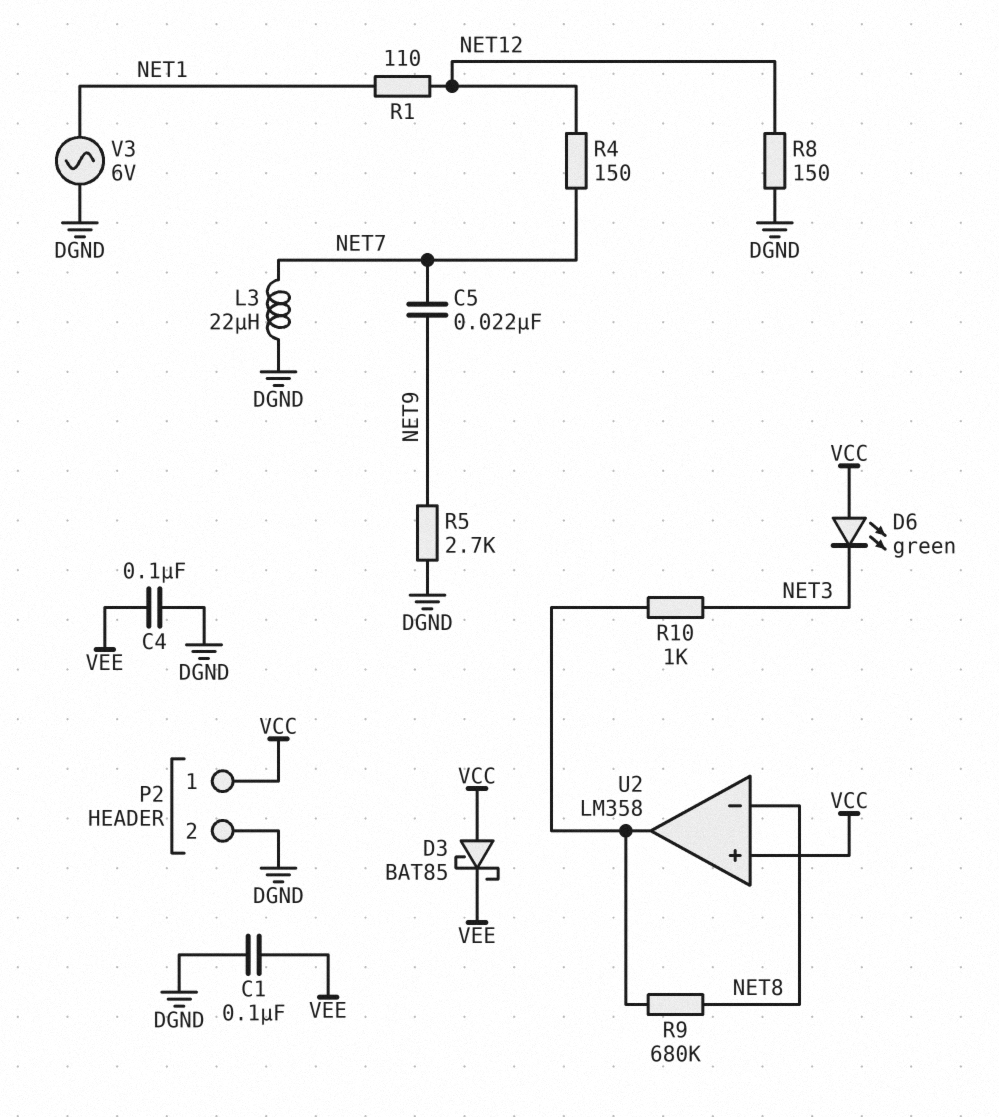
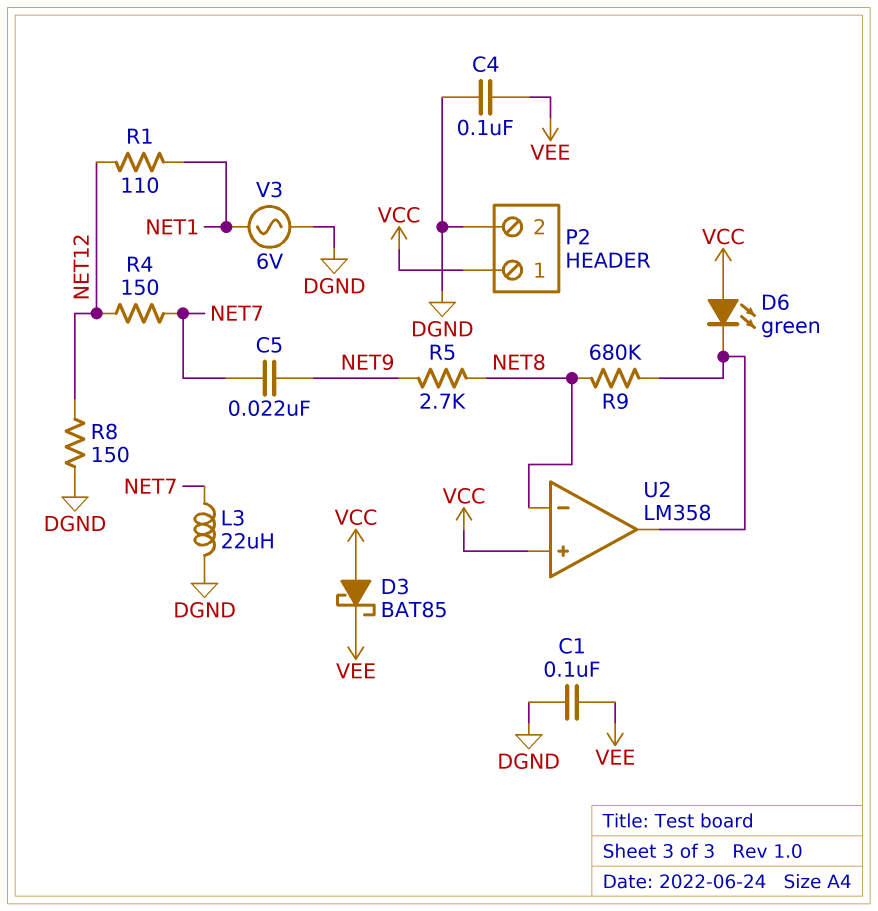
D6: LED green (A VCC, K NET3) -> LED green (A VCC, K U2/out)
R5: 2.7k (DGND, NET9) -> 2.7k (NET8, NET9)
R10: 1k (NET3, U2/out) -> none

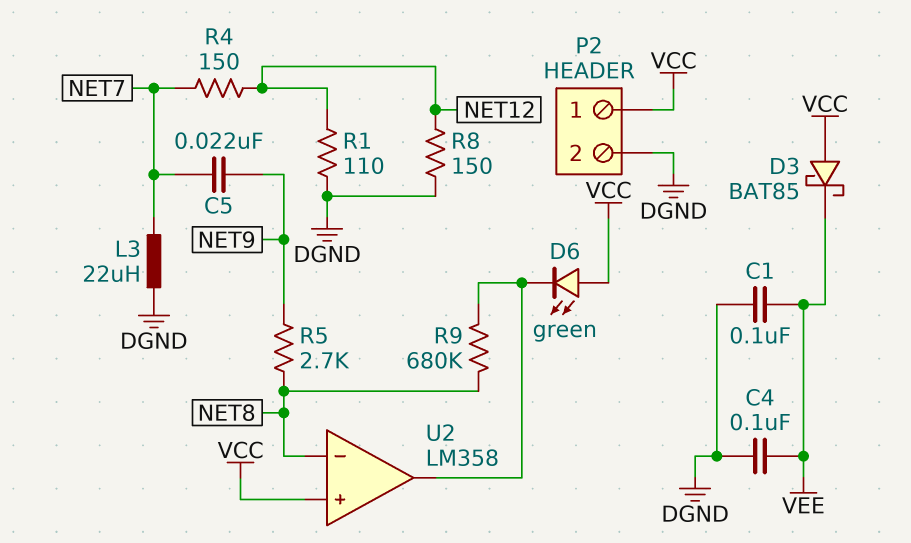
R1: 110 (NET1, NET12) -> 110 (DGND, NET12)
V3: AC 6V (DGND, NET1) -> none

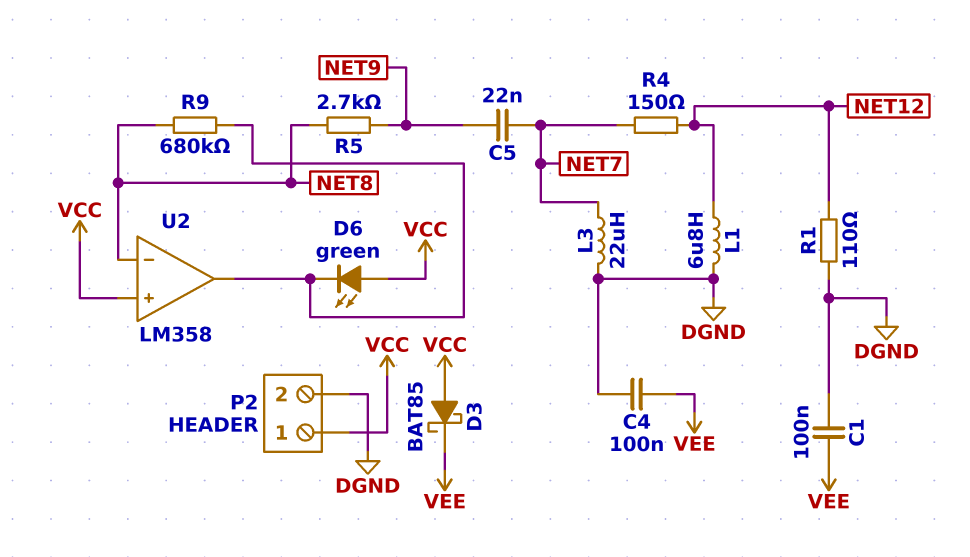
L1: none -> 6.8uH (DGND, NET12)
R8: 150 (DGND, NET12) -> none

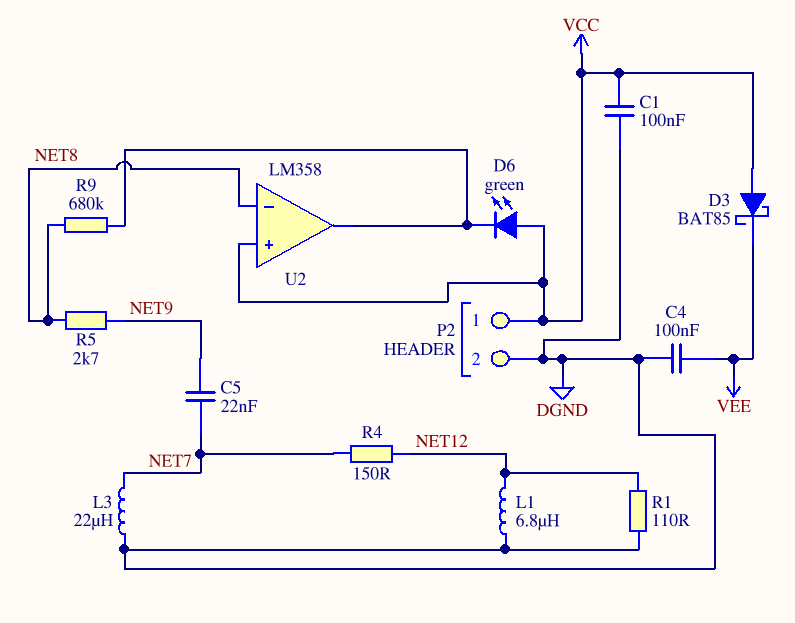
C1: 100nF (DGND, VEE) -> 100nF (DGND, VCC)

